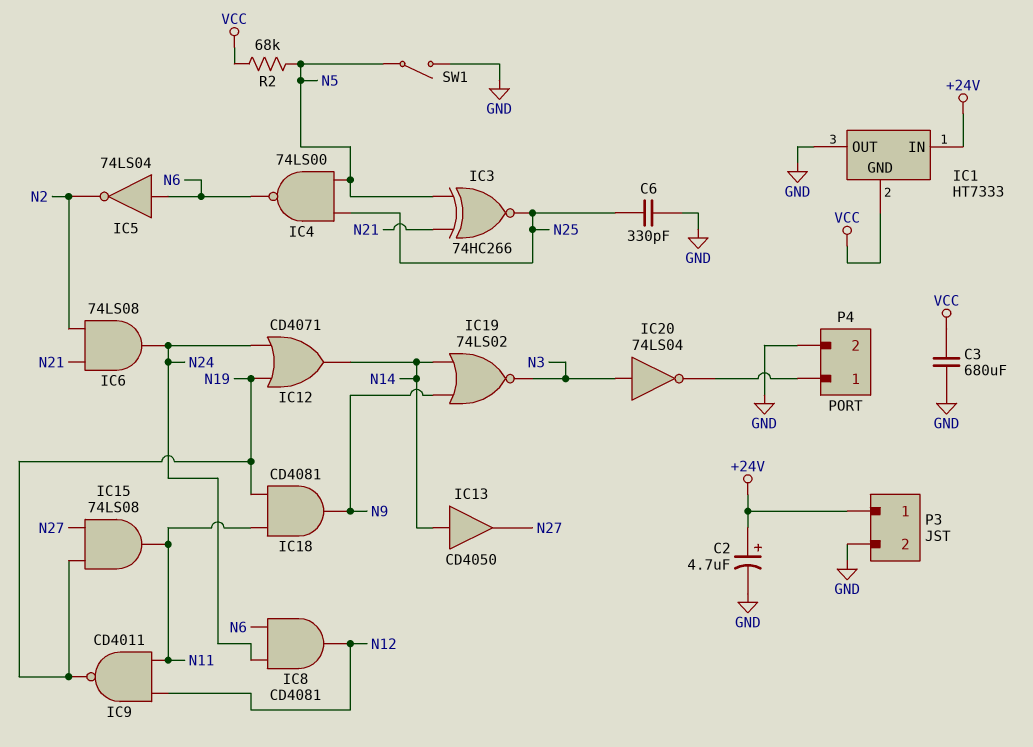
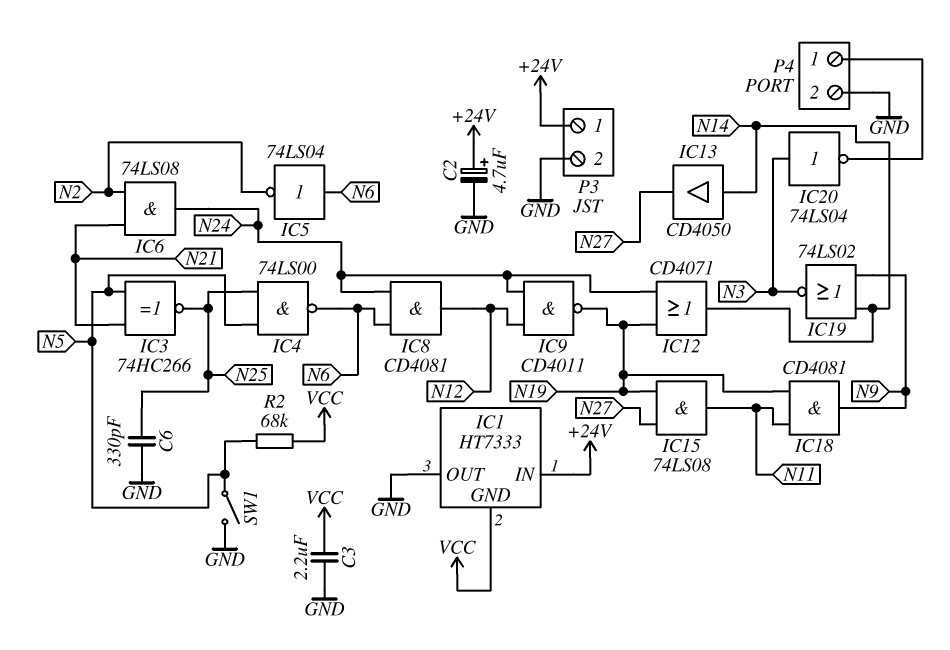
C3: 680uF (GND, VCC) -> 2.2uF (GND, VCC)
IC9: NAND CD4011 (in N11, in N12, out N19) -> NAND CD4011 (in N12, in N24, out N19)

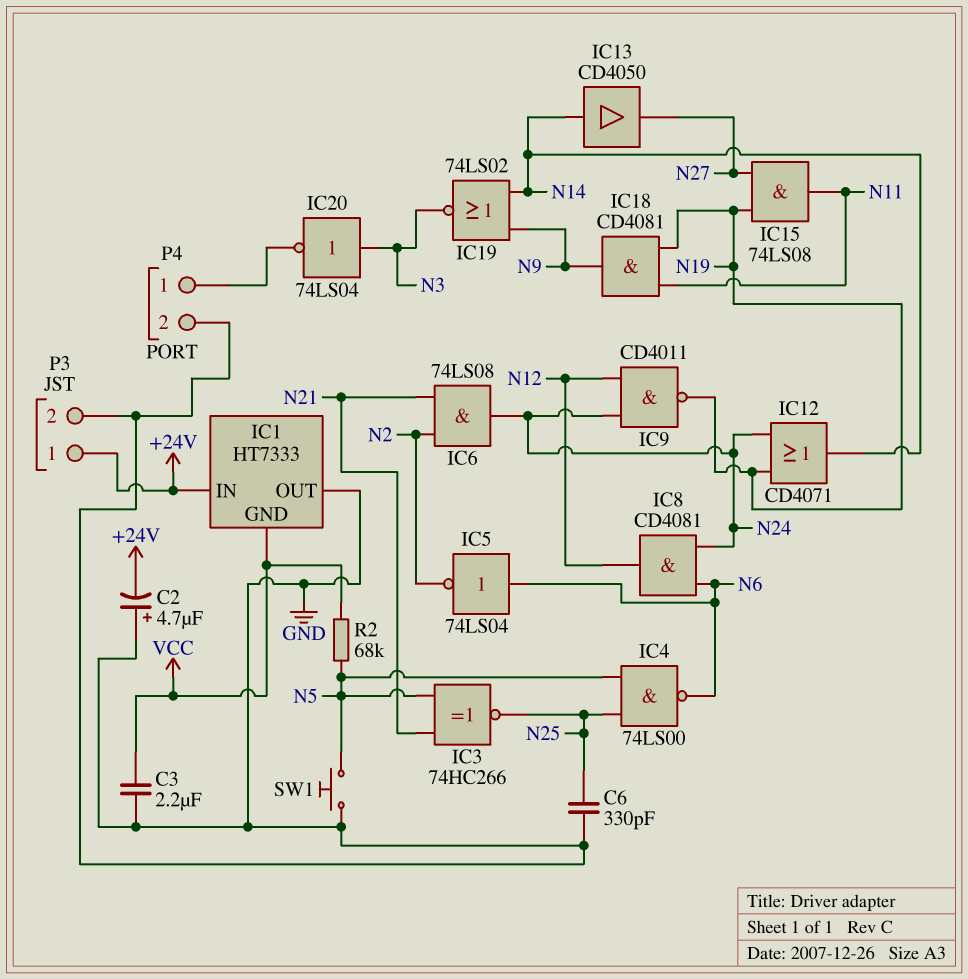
C2: 4.7uF (plus +24V, minus GND) -> 4.7uF (plus GND, minus +24V)
SW1: switch (GND, N5) -> button (GND, N5)

